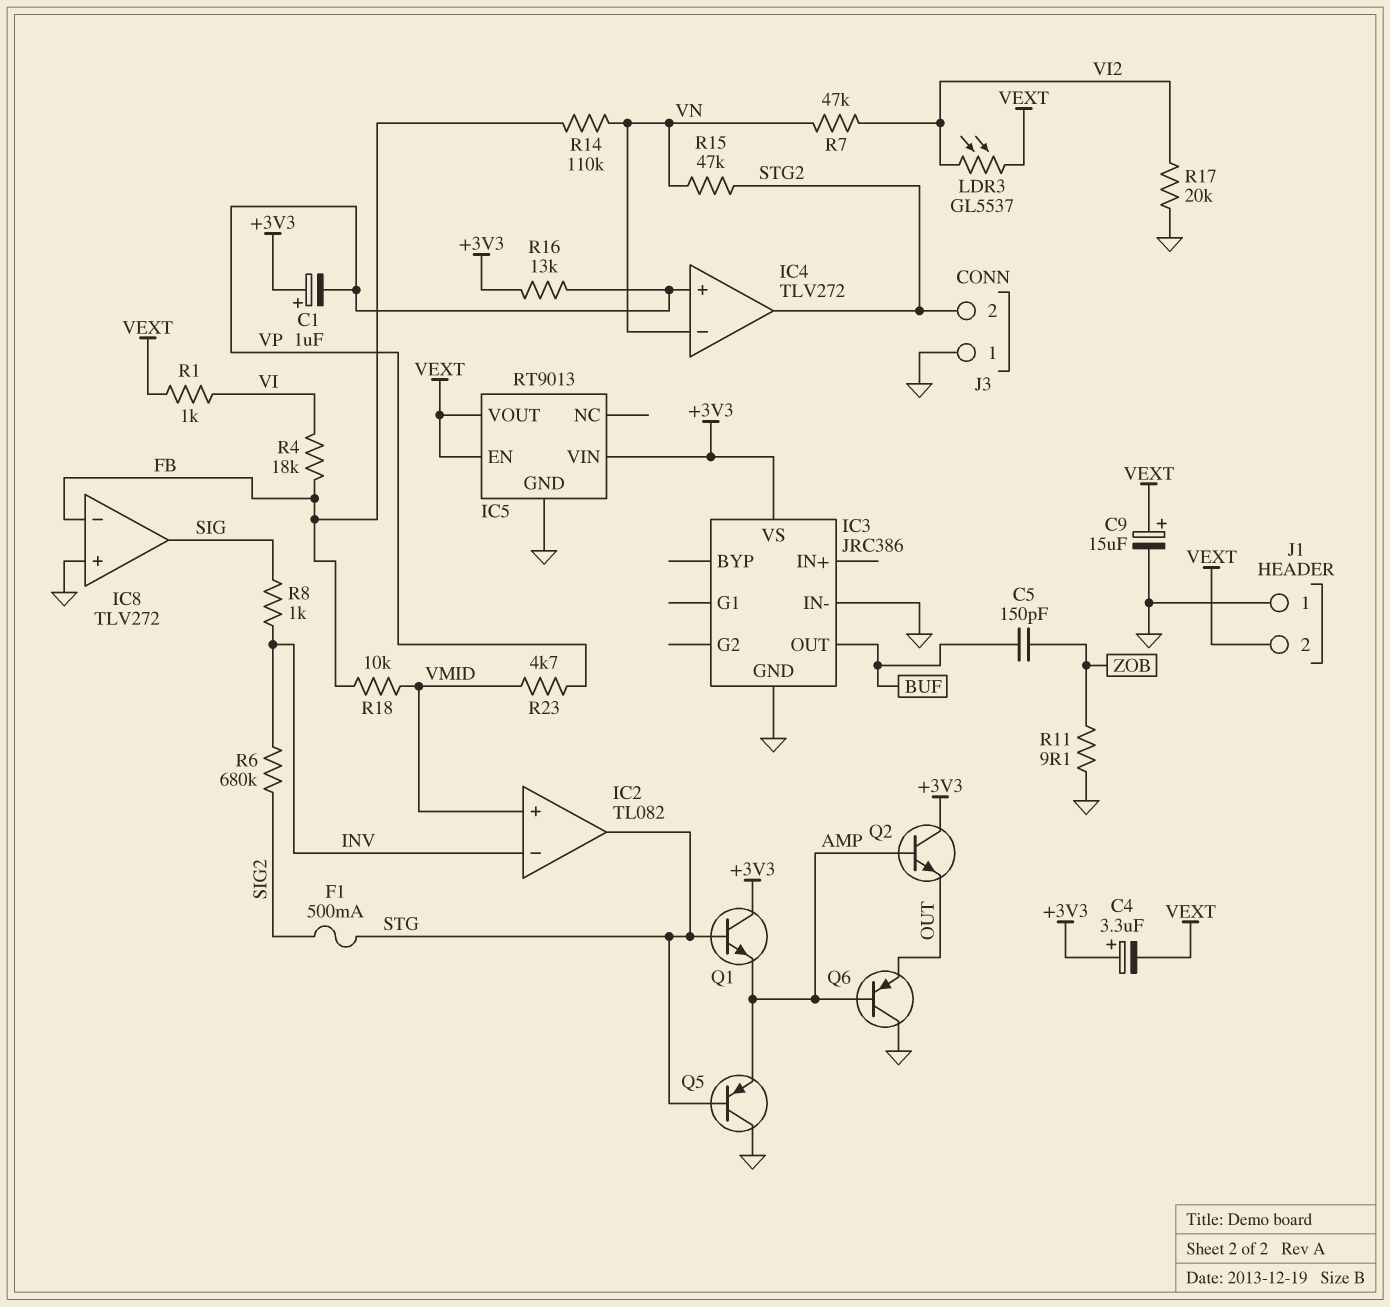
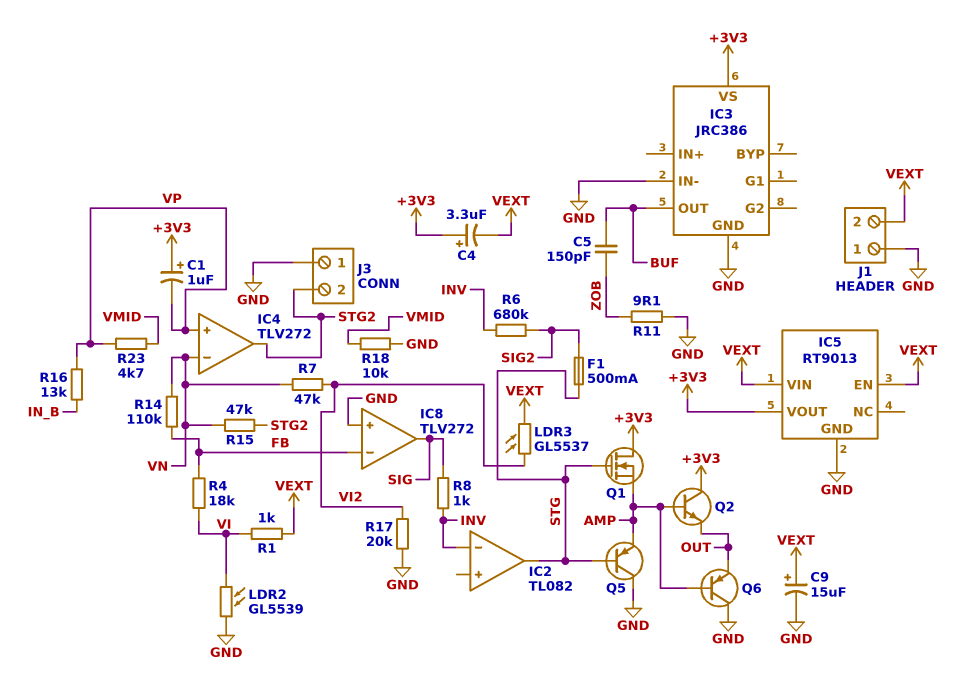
IC2 pin in+: VMID -> none
IC5 pin VIN: +3V3 -> VEXT
IC5 pin VOUT: VEXT -> +3V3
LDR2: none -> GL5539 (GND, VI)
Q1: NPN (B STG, C +3V3, E AMP) -> NMOS (G STG, D +3V3, S AMP)
R16: 13k (+3V3, VP) -> 13k (IN_B, VP)
R18: 10k (FB, VMID) -> 10k (GND, VMID)

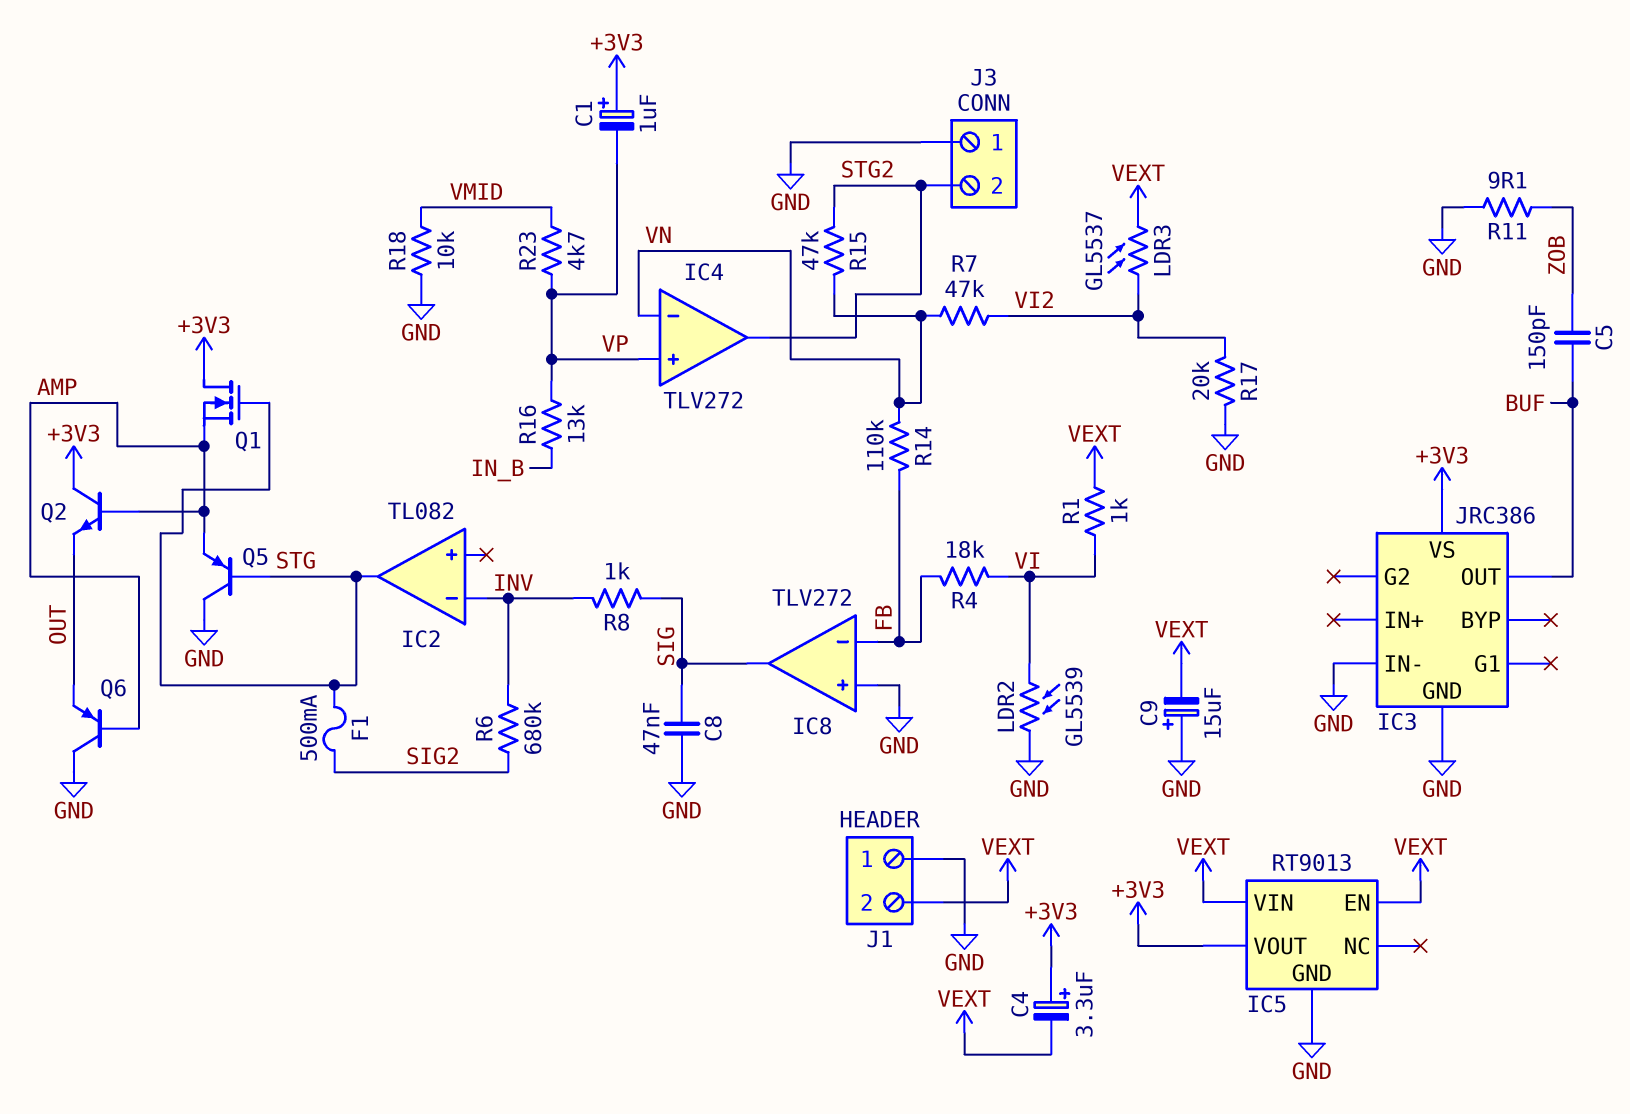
C8: none -> 47nF (GND, SIG)
C9: 15uF (plus VEXT, minus GND) -> 15uF (plus GND, minus VEXT)

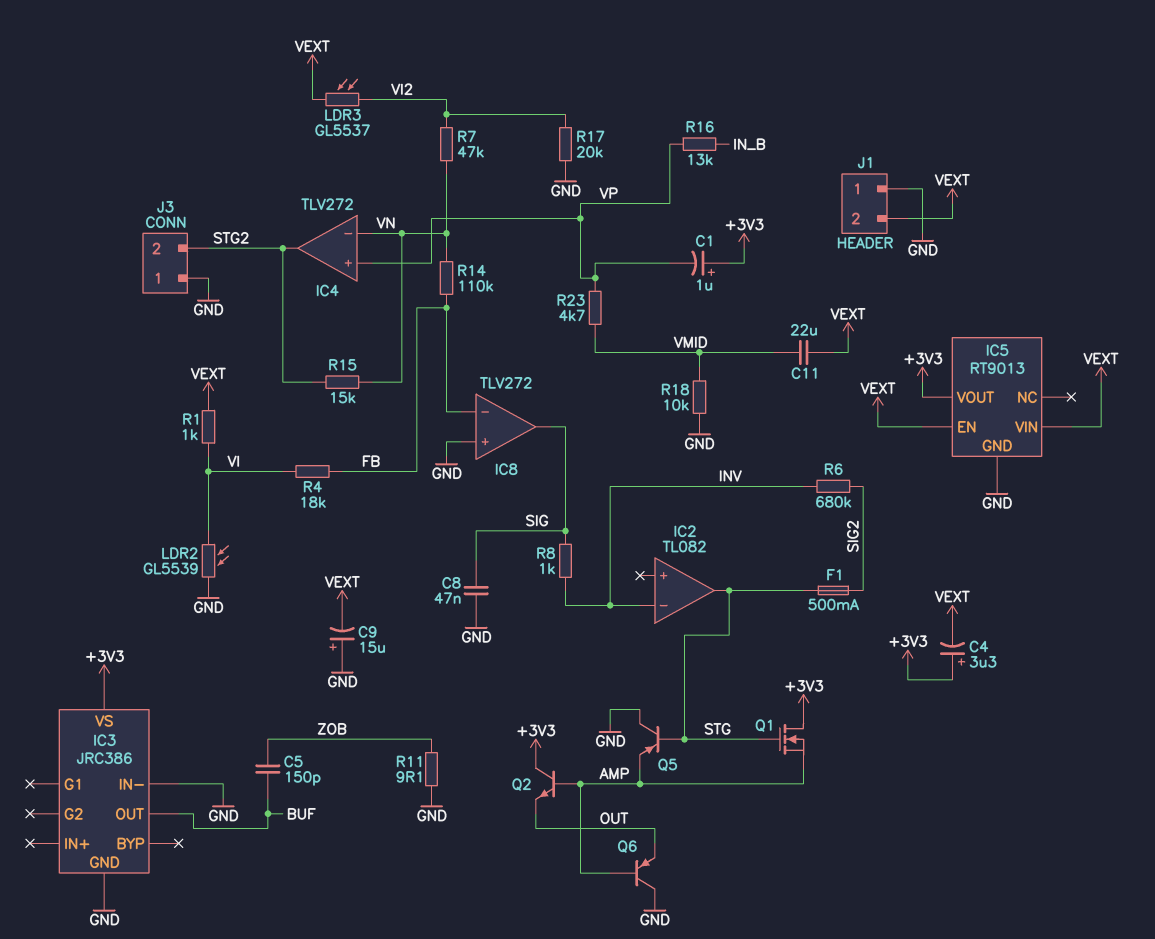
C11: none -> 22uF (VEXT, VMID)
R15: 47k (STG2, VN) -> 15k (STG2, VN)

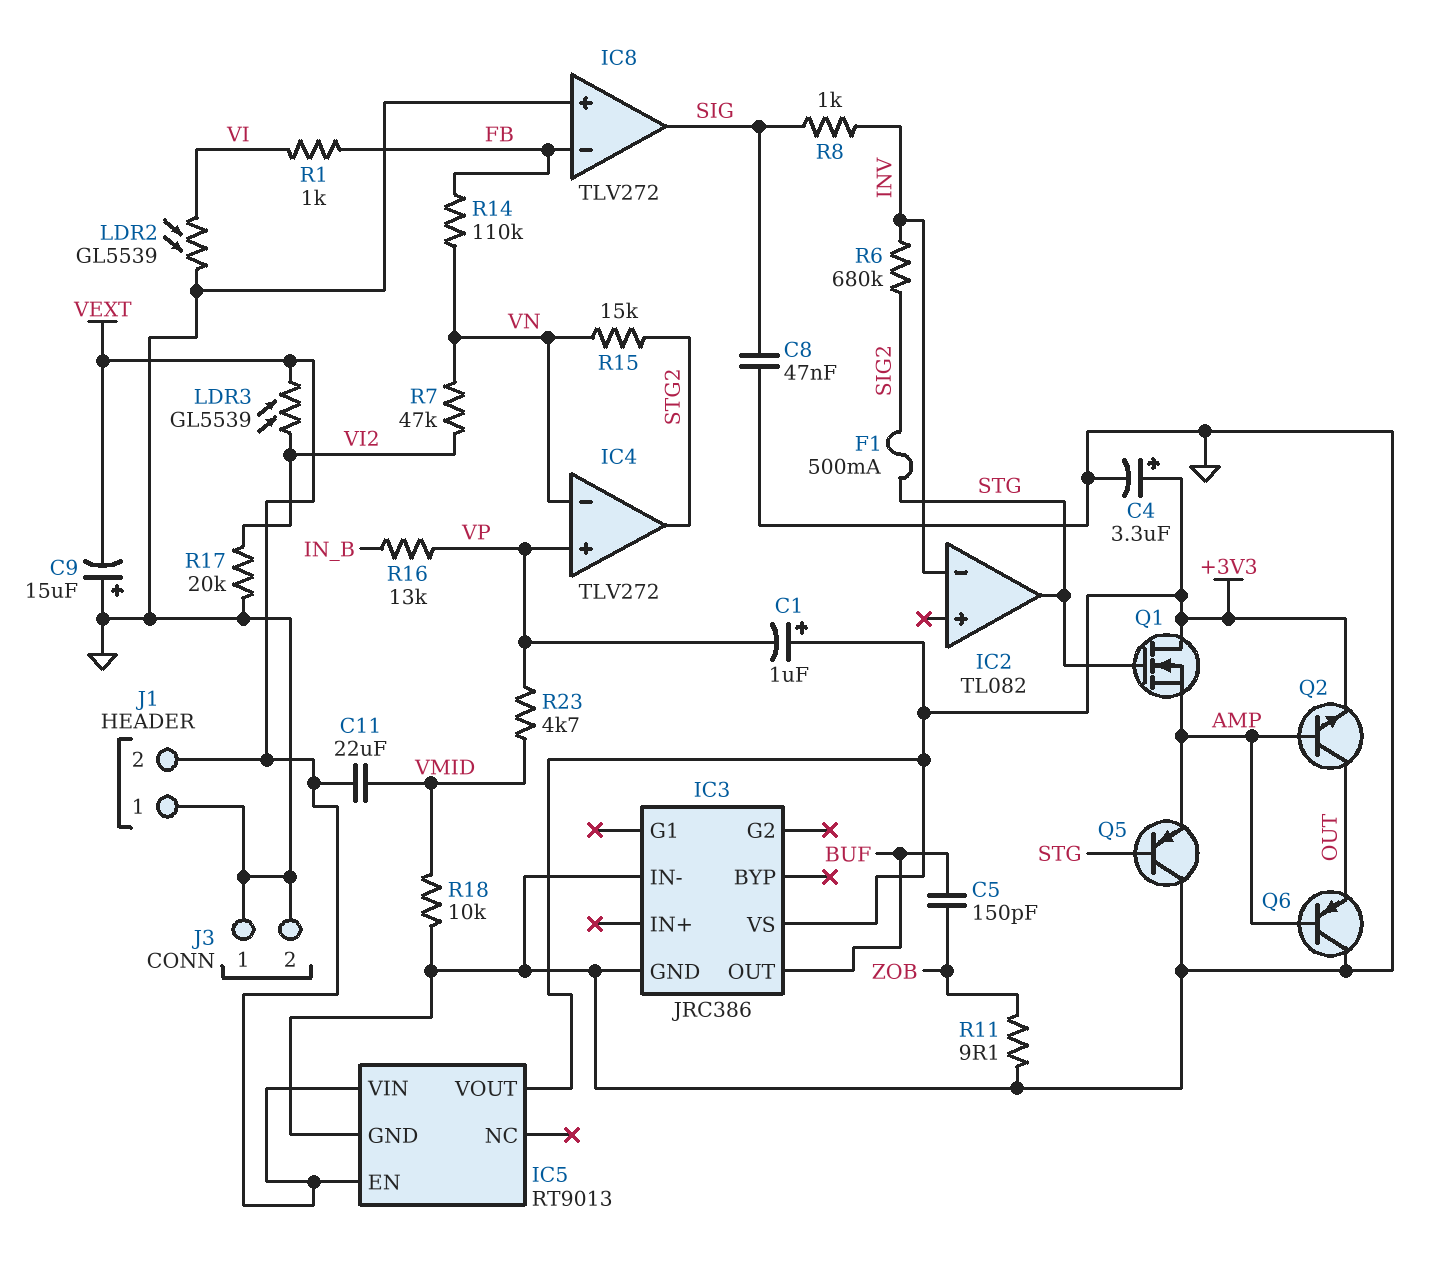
C4: 3.3uF (plus +3V3, minus VEXT) -> 3.3uF (plus +3V3, minus GND)
J3 pin 2: STG2 -> GND
LDR3: GL5537 (VEXT, VI2) -> GL5539 (VEXT, VI2)
Q2: NPN (B AMP, C +3V3, E OUT) -> NPN (B AMP, C OUT, E +3V3)
R1: 1k (VEXT, VI) -> 1k (FB, VI)
R4: 18k (FB, VI) -> none

